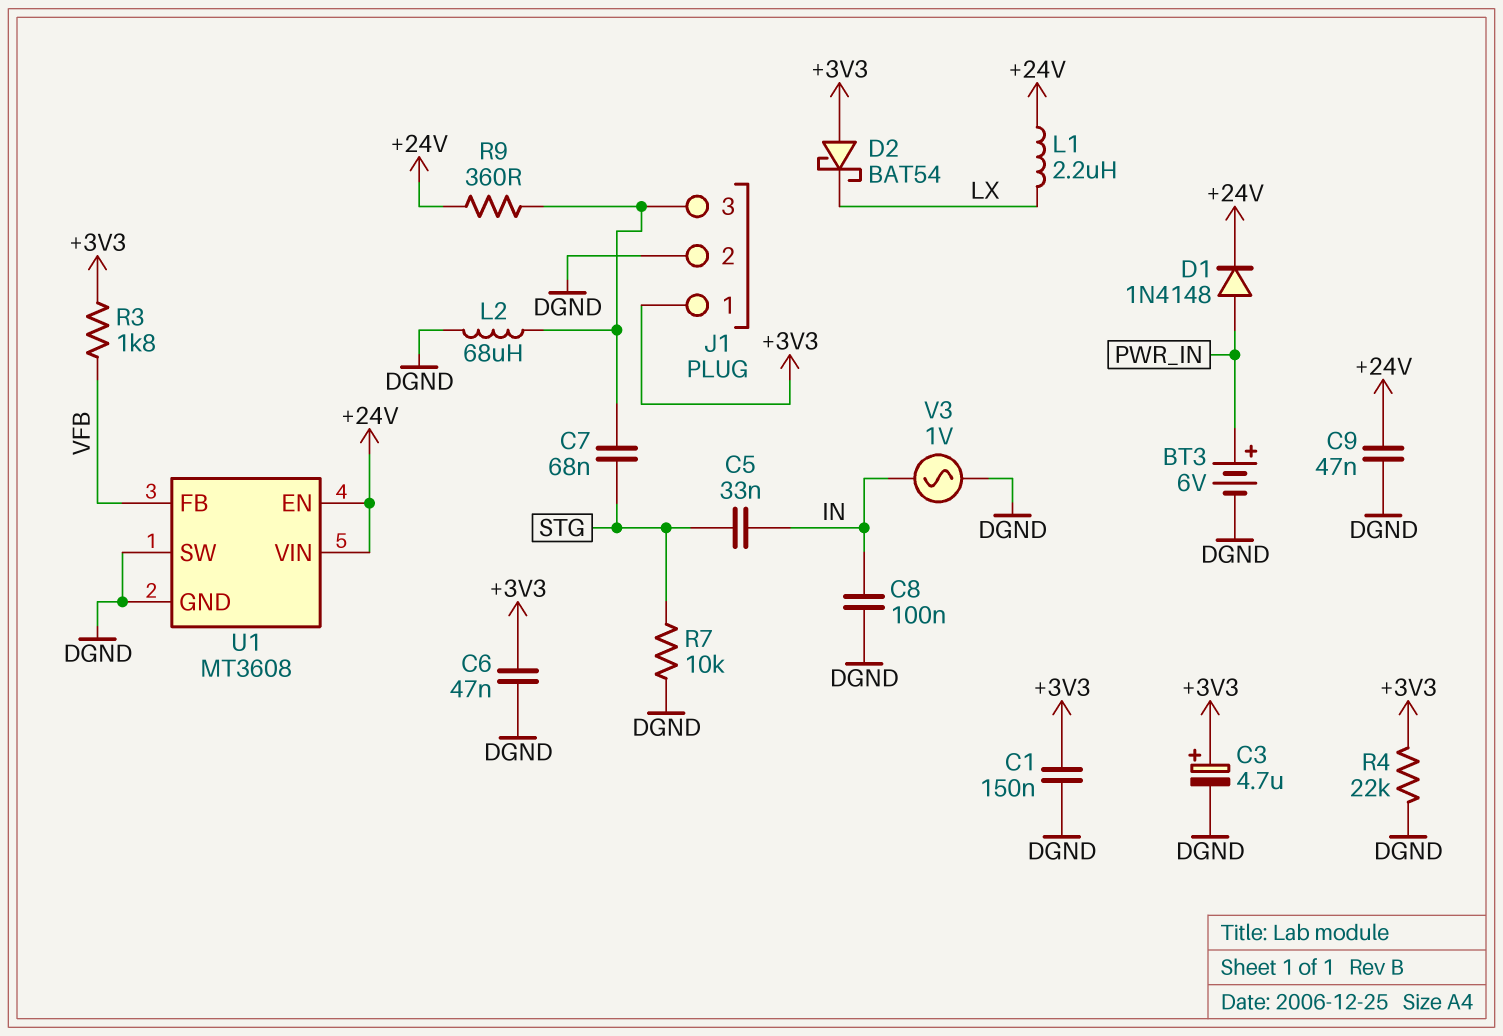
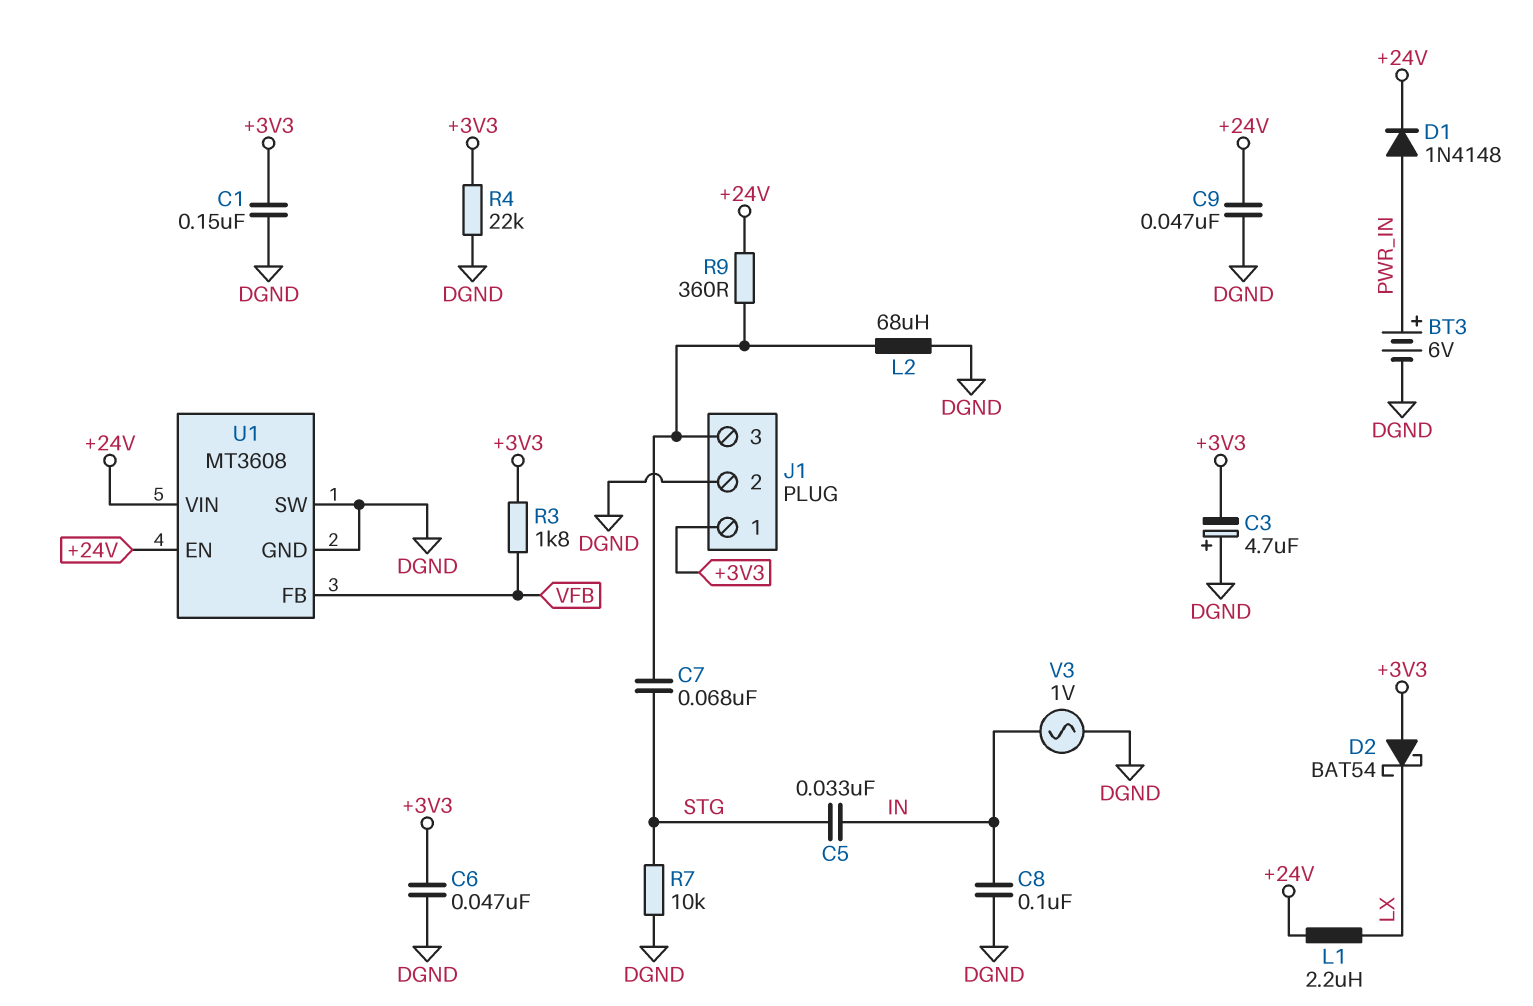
C3: 4.7uF (plus +3V3, minus DGND) -> 4.7uF (plus DGND, minus +3V3)

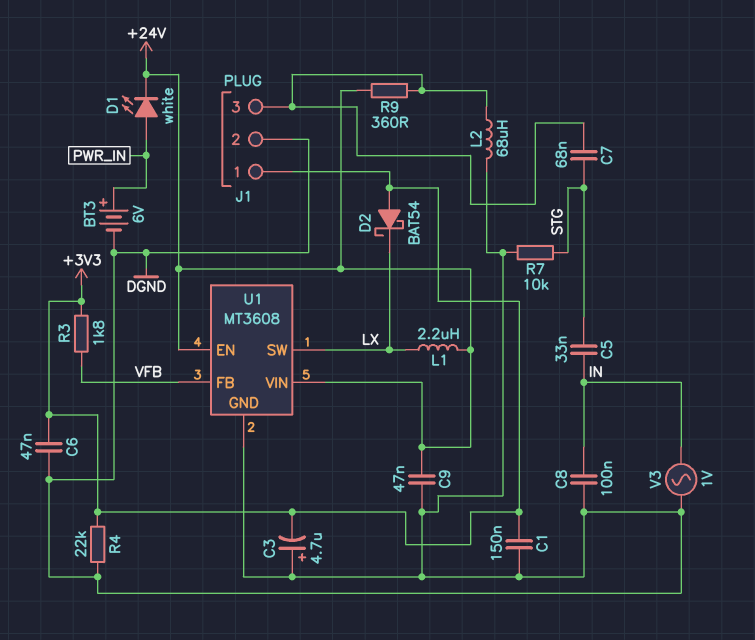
D1: diode 1N4148 (A PWR_IN, K +24V) -> LED white (A PWR_IN, K +24V)
U1 pin SW: DGND -> LX

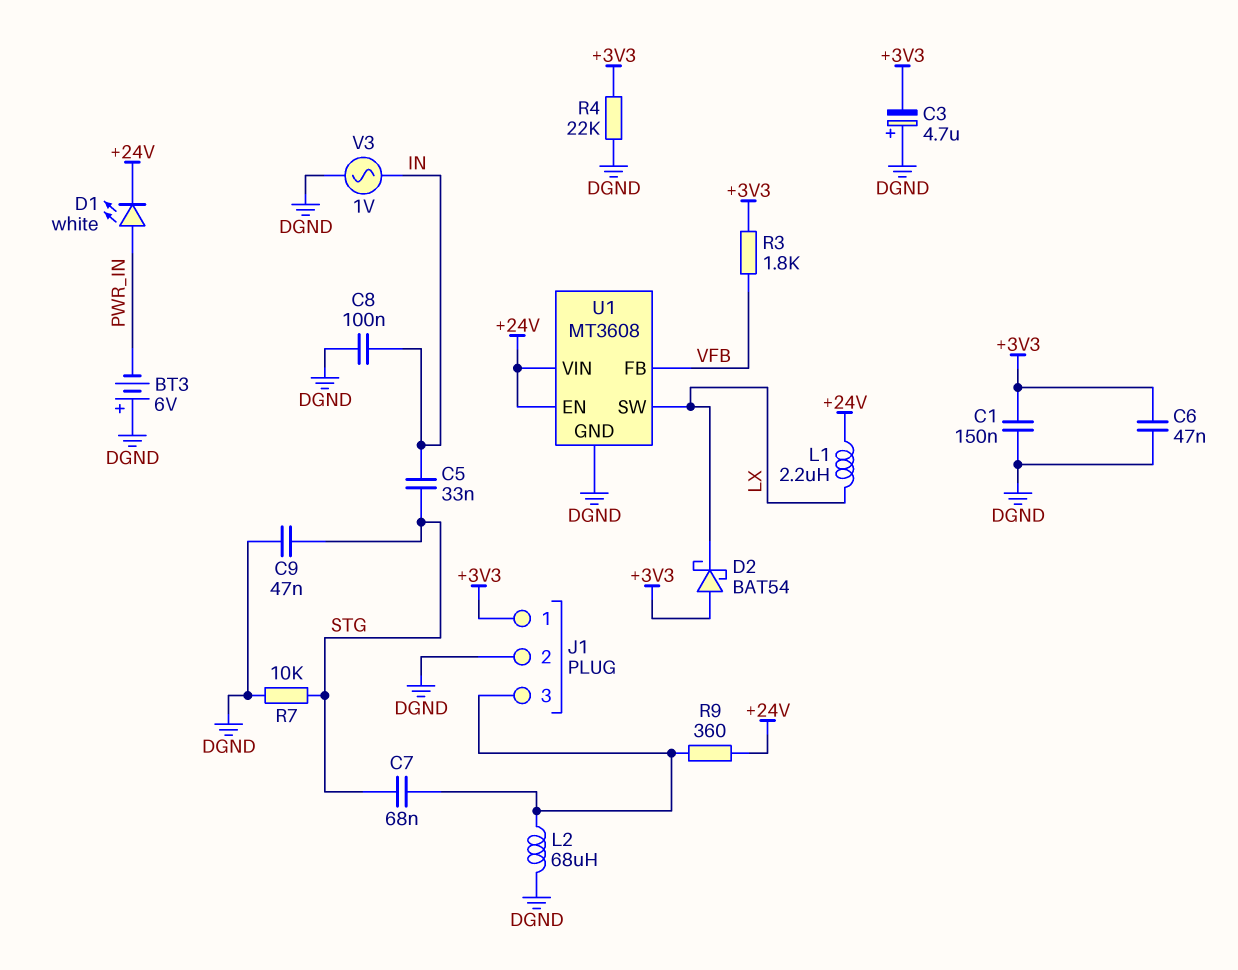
BT3: 6V (plus PWR_IN, minus DGND) -> 6V (plus DGND, minus PWR_IN)
C9: 47nF (+24V, DGND) -> 47nF (DGND, STG)

